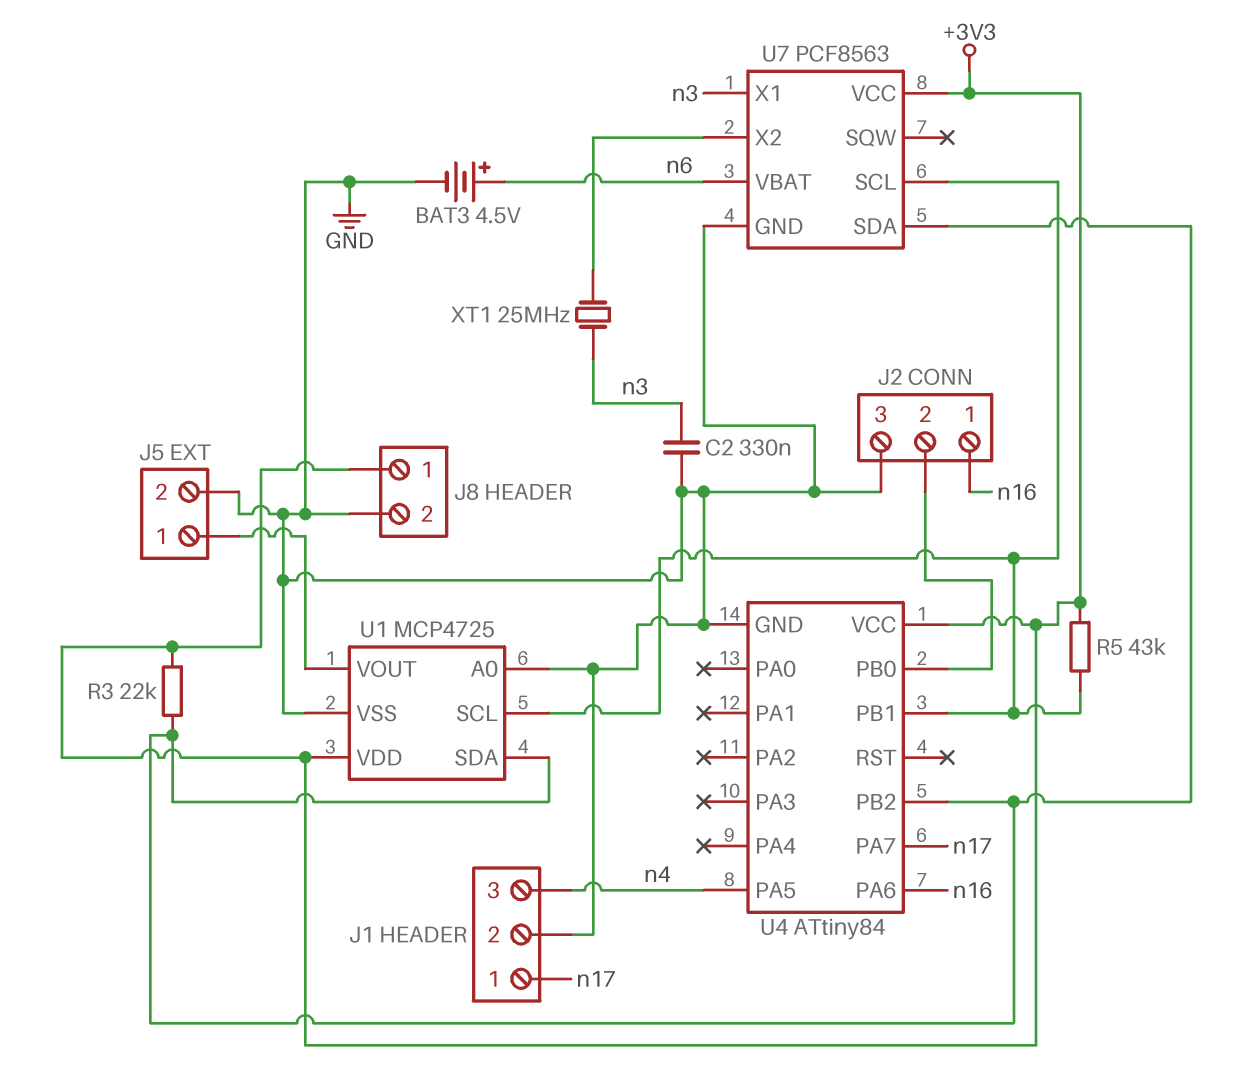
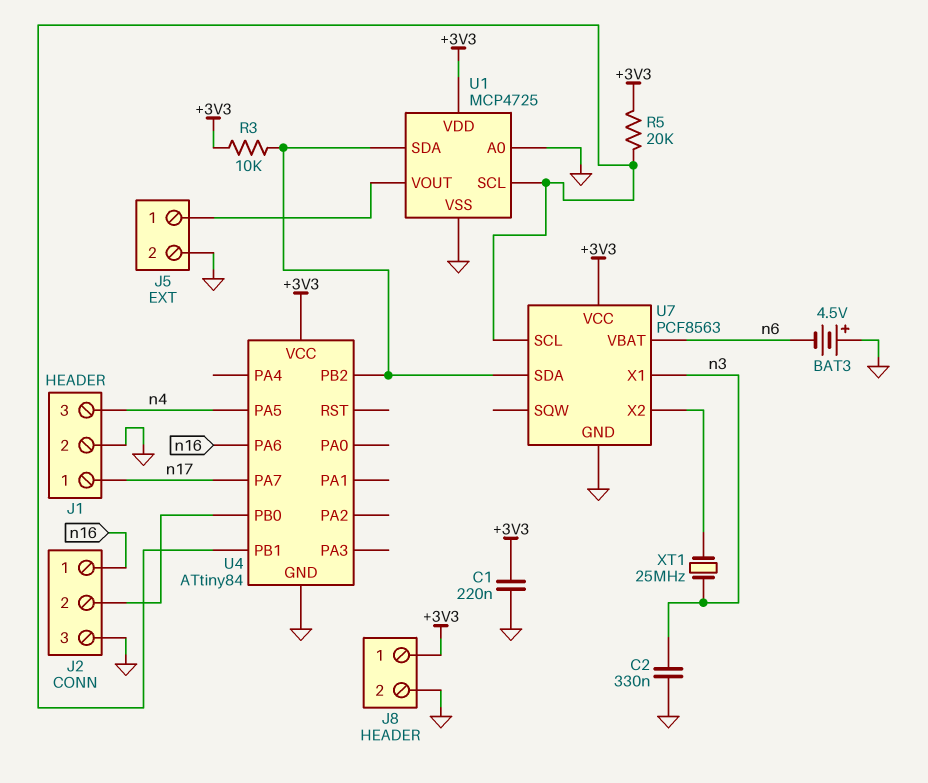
BAT3: 4.5V (plus n6, minus GND) -> 4.5V (plus GND, minus n6)
C1: none -> 220nF (+3V3, GND)
R3: 22k (+3V3, U1/SDA) -> 10k (+3V3, U1/SDA)
R5: 43k (+3V3, U1/SCL) -> 20k (+3V3, U1/SCL)

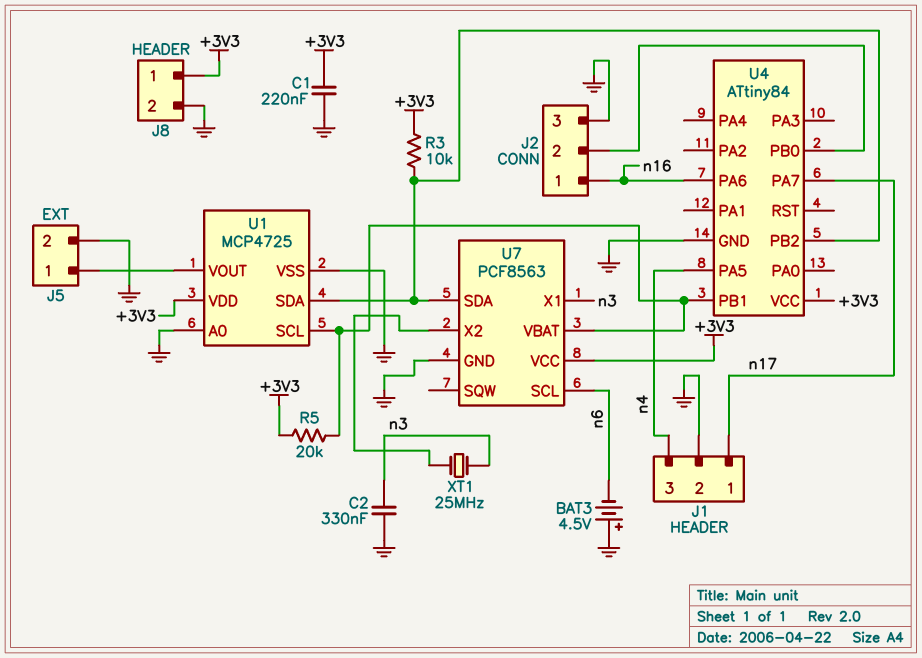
U7 pin SCL: U1/SCL -> n6
U7 pin VBAT: n6 -> U1/SCL

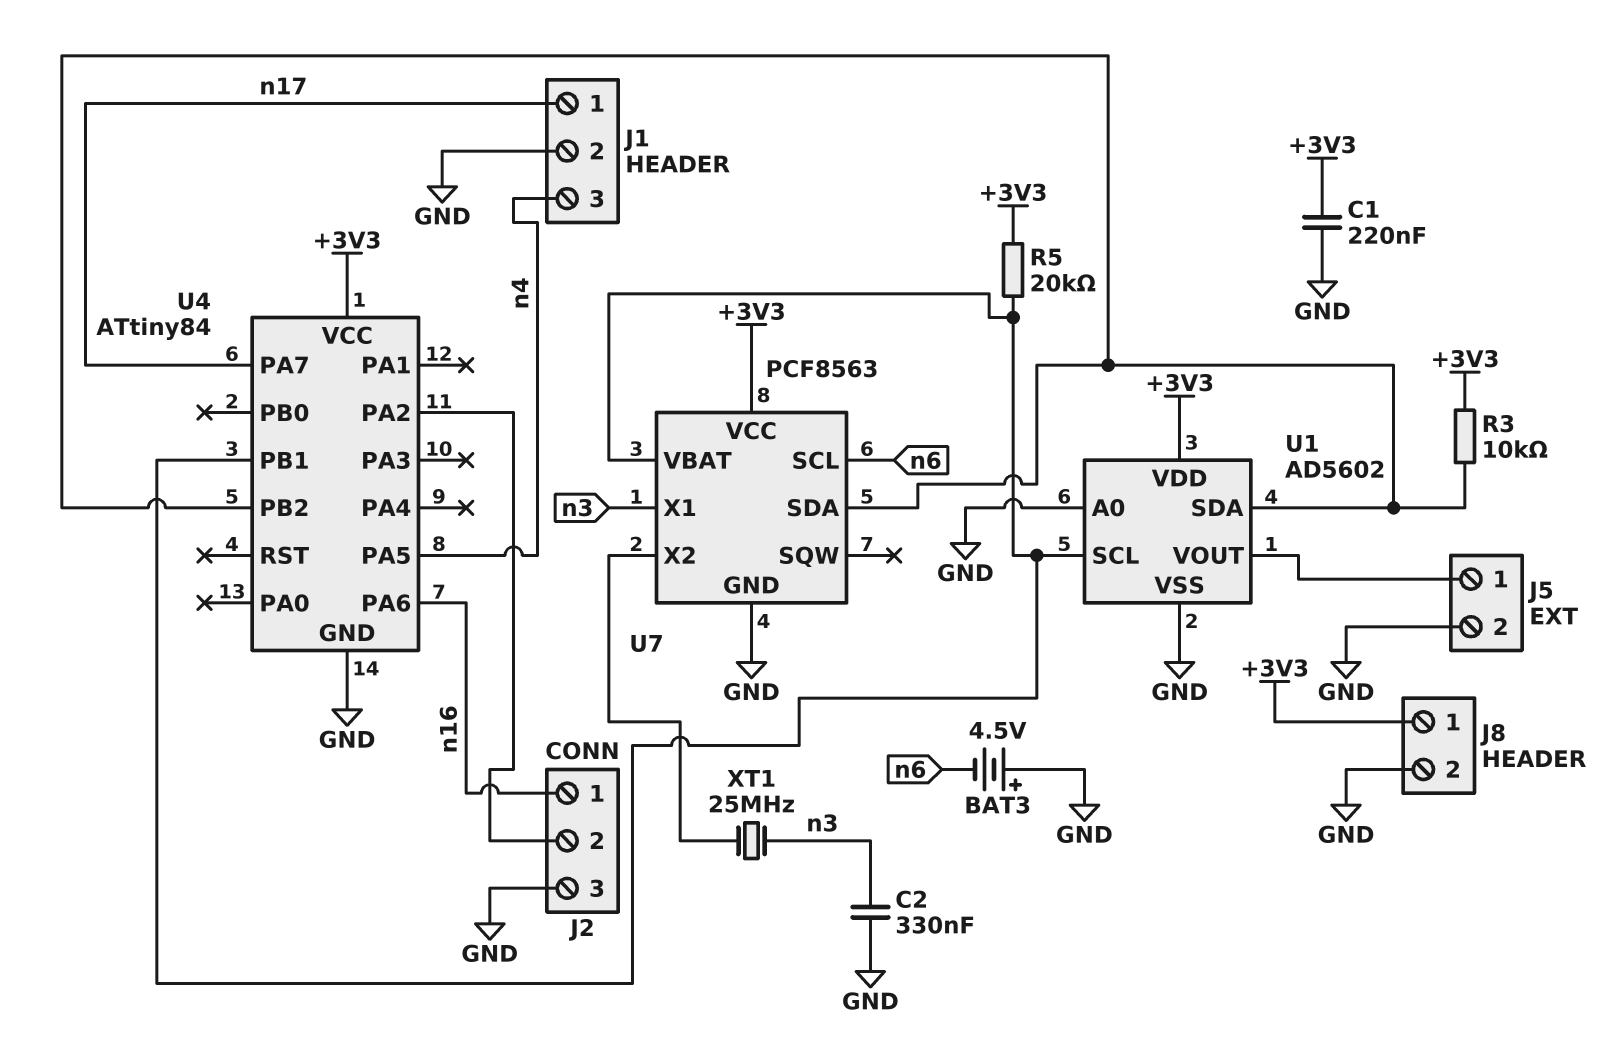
U1: MCP4725 -> AD5602
U4 pin PA2: none -> J2/2
U4 pin PB0: J2/2 -> none

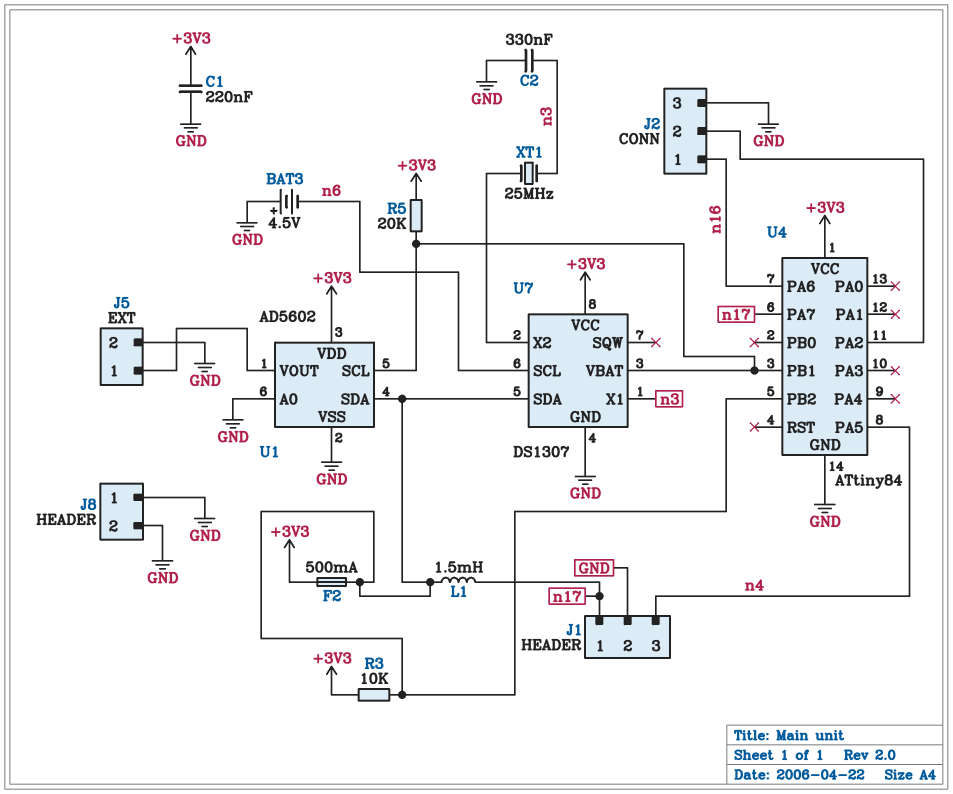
F2: none -> 500mA (+3V3, U1/SDA)
J8 pin 1: +3V3 -> GND
L1: none -> 1.5mH (U1/SDA, n17)
U7: PCF8563 -> DS1307

